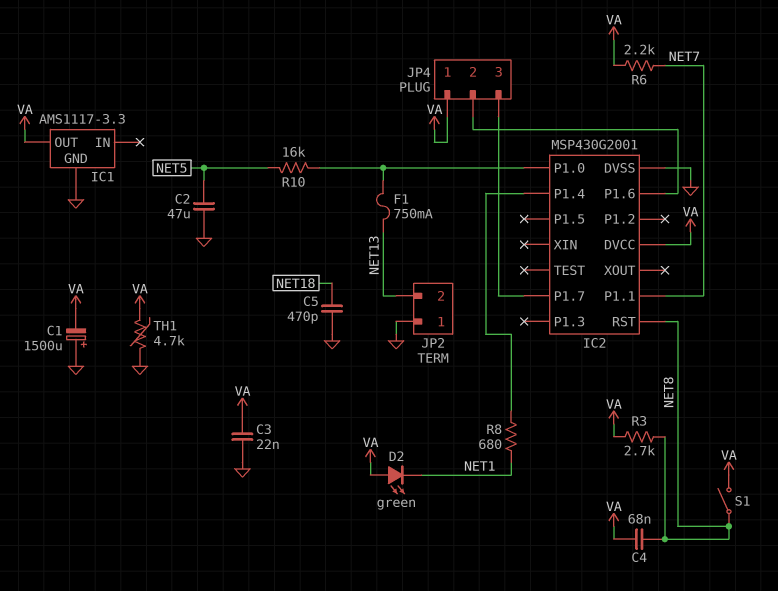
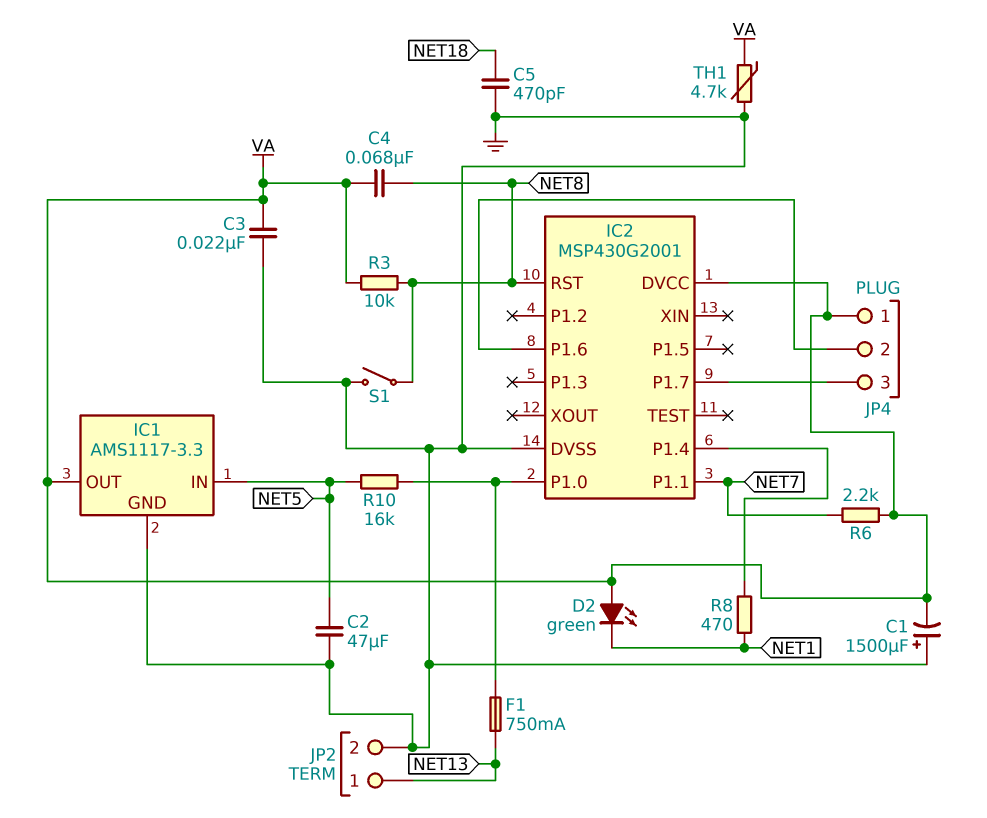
IC1 pin IN: none -> NET5
JP2 pin 1: GND -> NET13
JP2 pin 2: NET13 -> GND
R3: 2.7k (NET8, VA) -> 10k (NET8, VA)
R8: 680 (IC2/P1.4, NET1) -> 470 (IC2/P1.4, NET1)
S1: switch (NET8, VA) -> switch (GND, NET8)

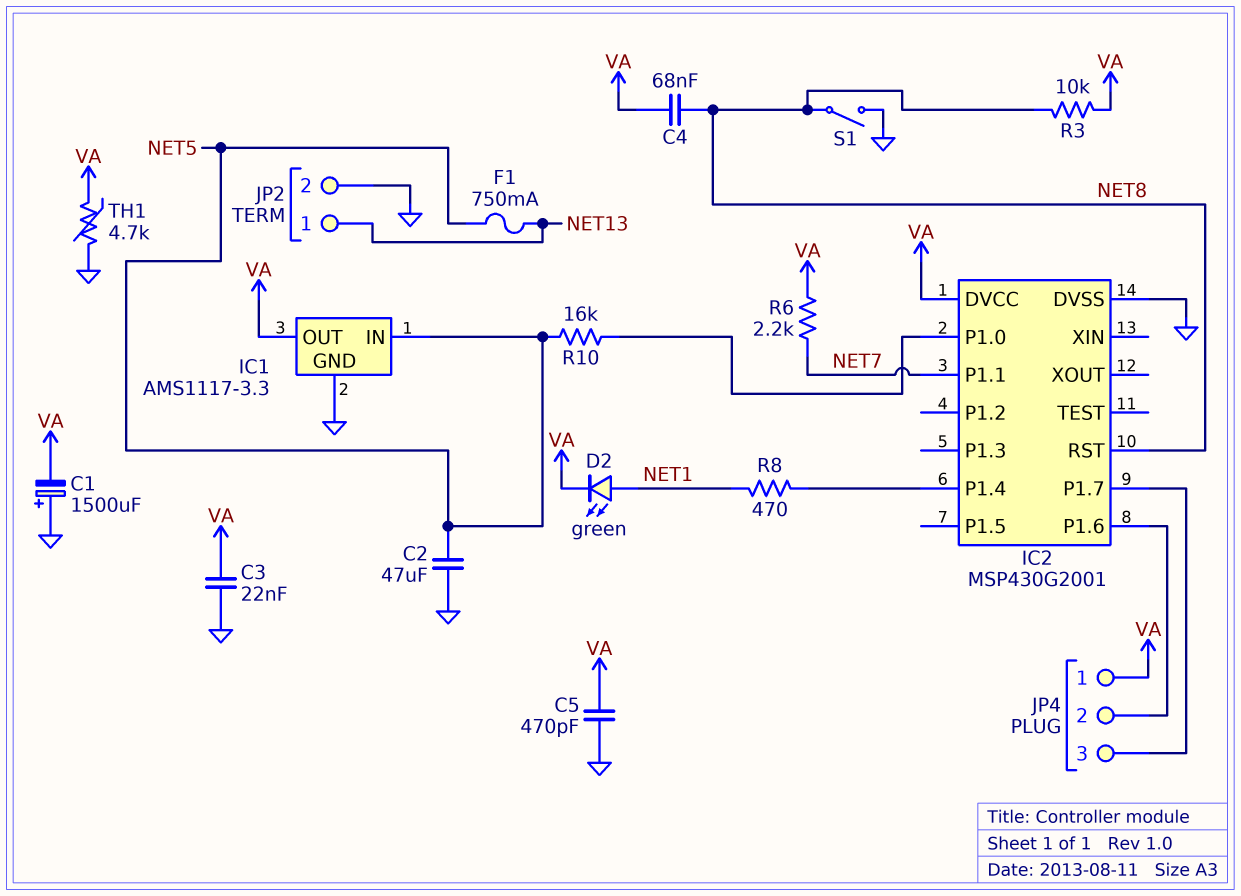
C5: 470pF (GND, NET18) -> 470pF (GND, VA)
D2: LED green (A VA, K NET1) -> LED green (A NET1, K VA)
F1: 750mA (IC2/P1.0, NET13) -> 750mA (NET5, NET13)

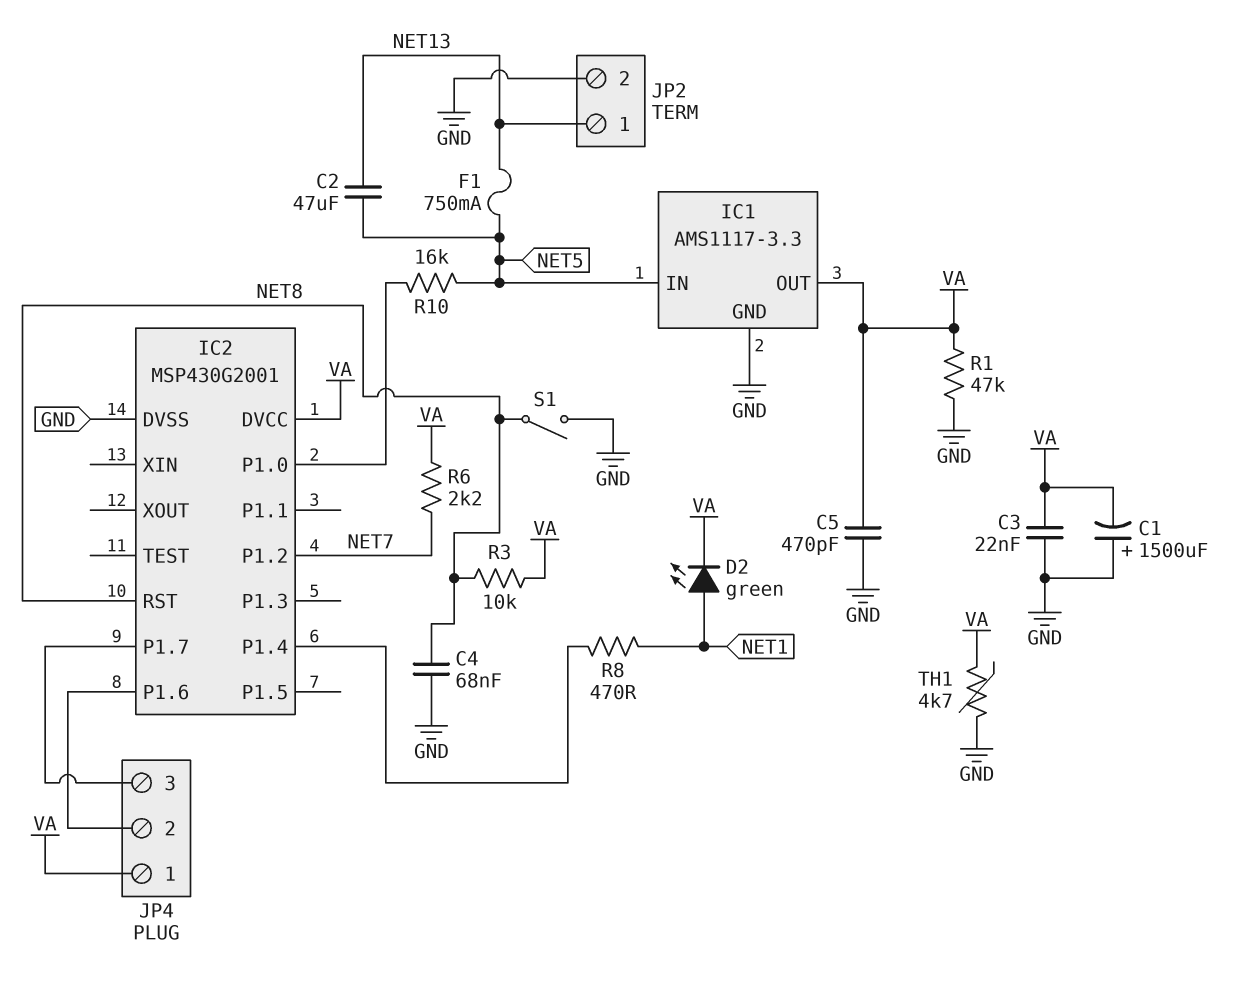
C2: 47uF (GND, NET5) -> 47uF (NET5, NET13)
C4: 68nF (NET8, VA) -> 68nF (GND, NET8)
IC2 pin P1.1: NET7 -> none
IC2 pin P1.2: none -> NET7
R1: none -> 47k (GND, VA)

